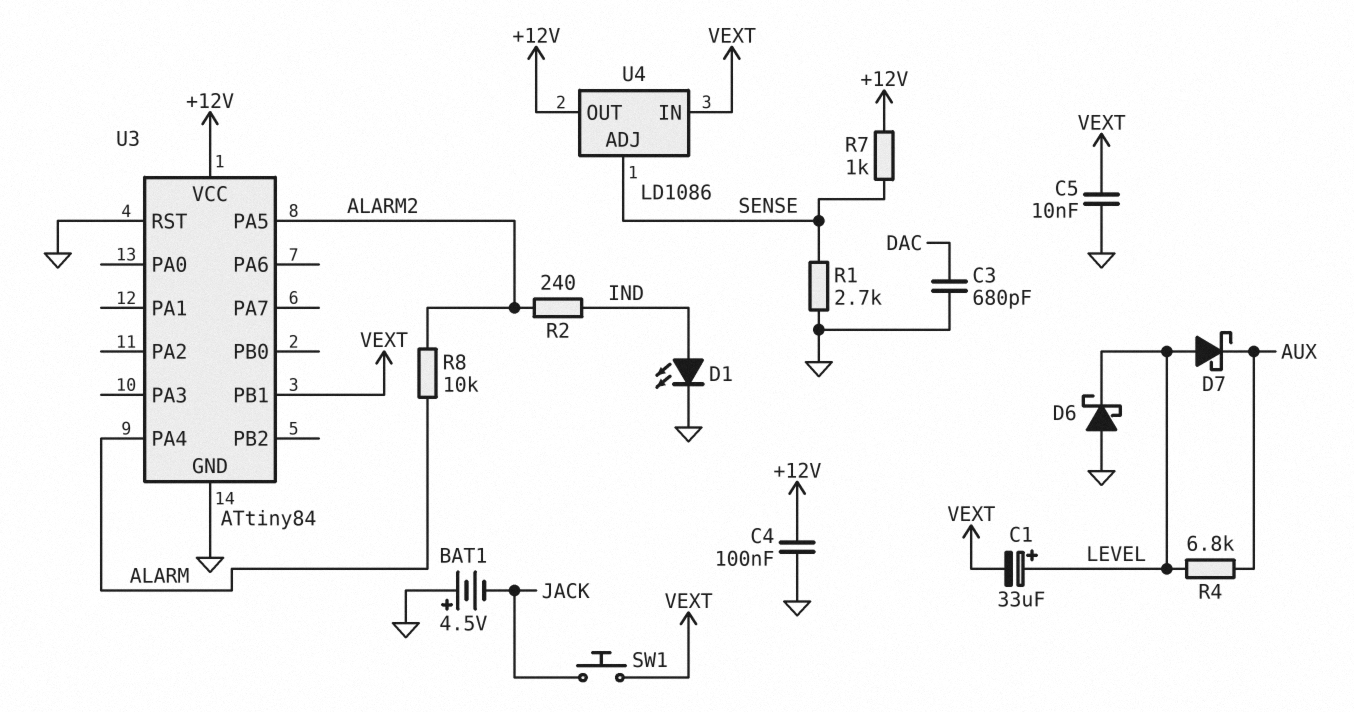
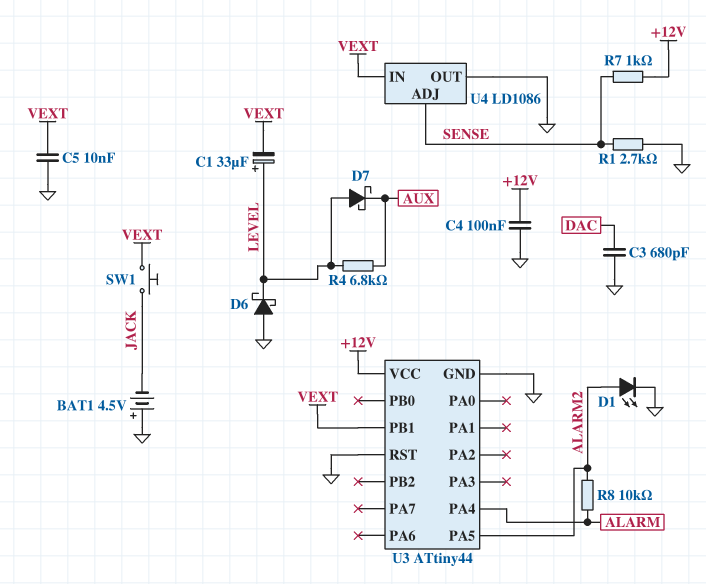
D1: LED (A IND, K GND) -> LED (A ALARM2, K GND)
R2: 240 (ALARM2, IND) -> none
U3: ATtiny84 -> ATtiny44
U4 pin OUT: +12V -> GND

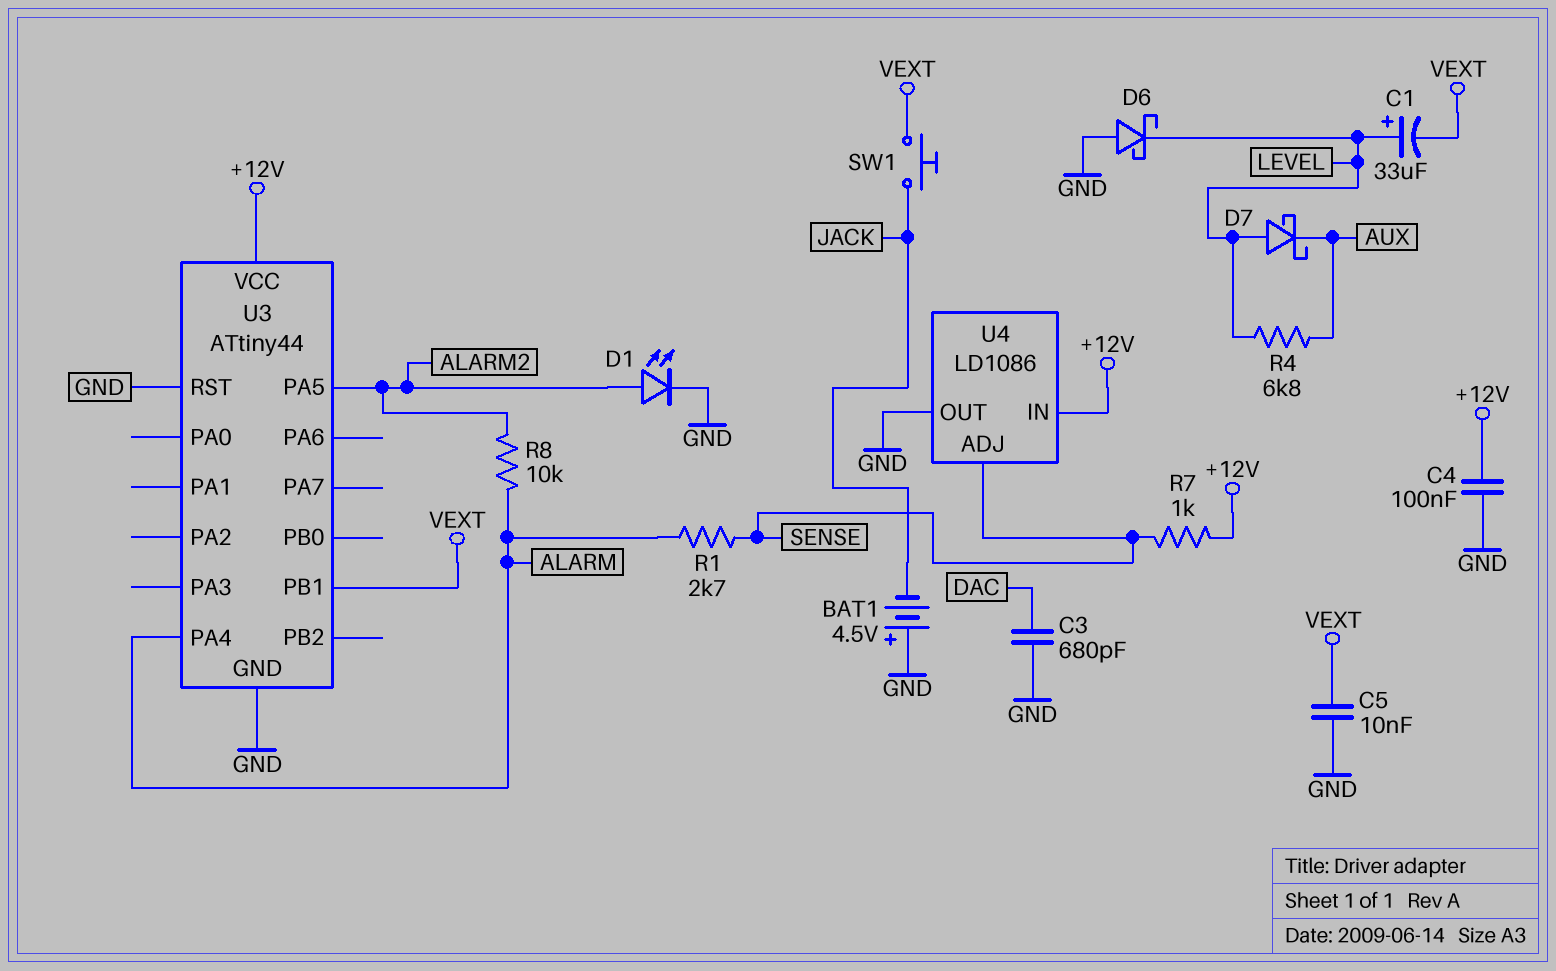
R1: 2.7k (GND, SENSE) -> 2.7k (ALARM, SENSE)
U4 pin IN: VEXT -> +12V

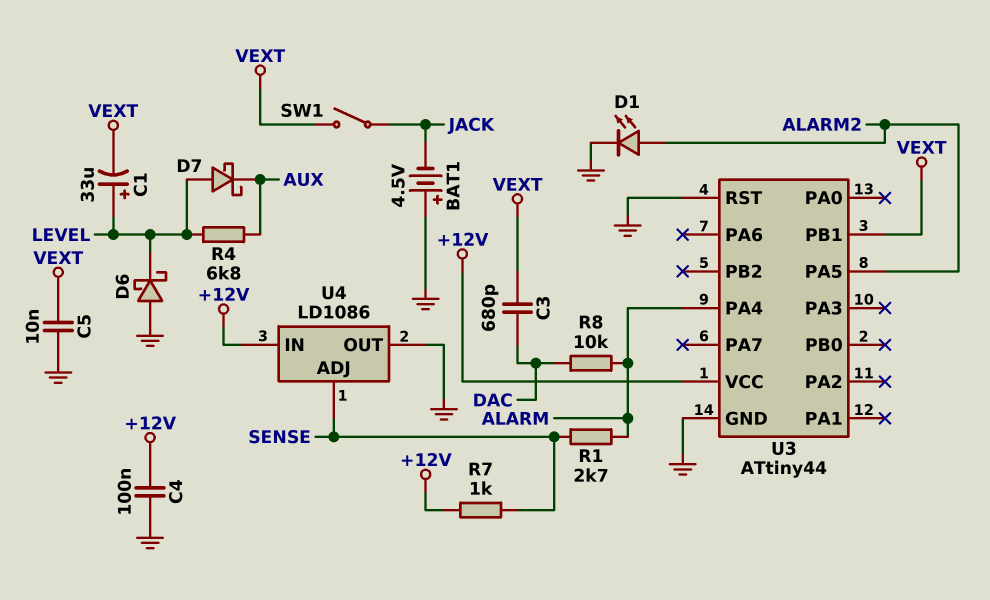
C3: 680pF (DAC, GND) -> 680pF (DAC, VEXT)
R8: 10k (ALARM, ALARM2) -> 10k (ALARM, DAC)
SW1: button (JACK, VEXT) -> switch (JACK, VEXT)

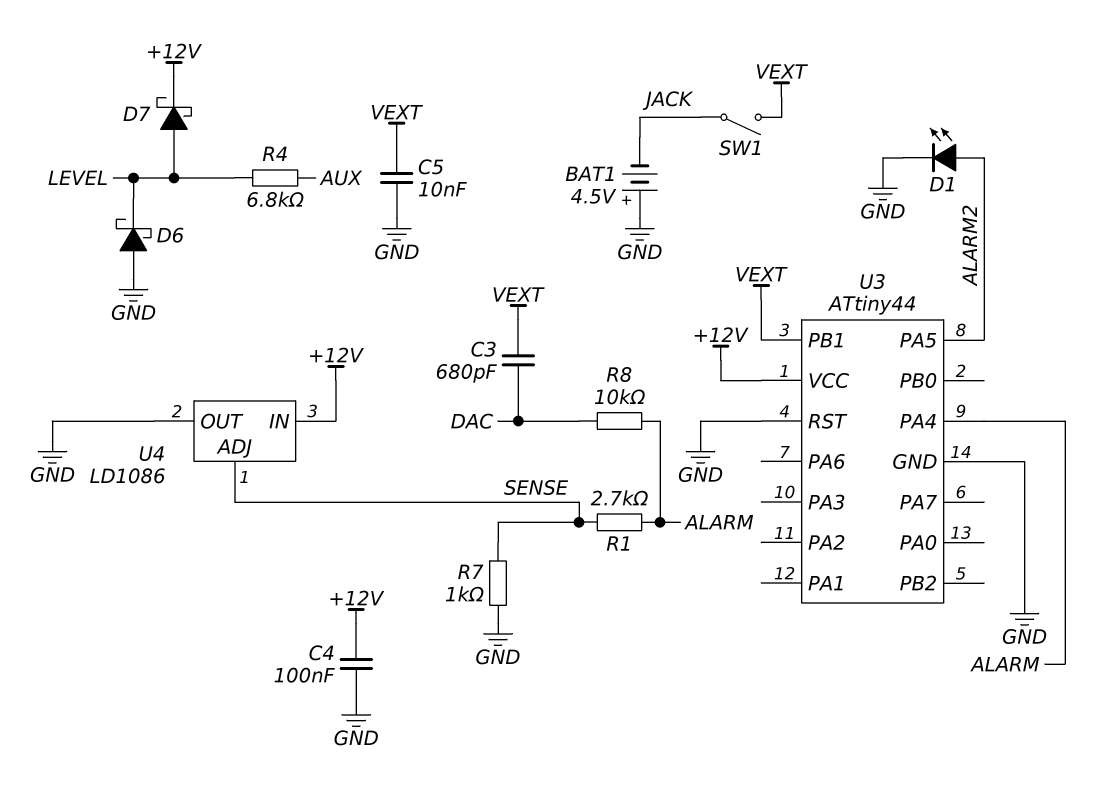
C1: 33uF (plus LEVEL, minus VEXT) -> none
D7: schottky (A LEVEL, K AUX) -> schottky (A LEVEL, K +12V)
R7: 1k (+12V, SENSE) -> 1k (GND, SENSE)

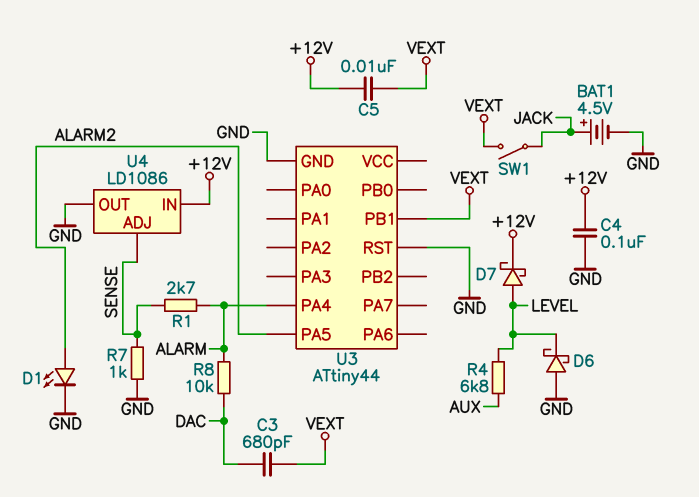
BAT1: 4.5V (plus GND, minus JACK) -> 4.5V (plus JACK, minus GND)
C5: 10nF (GND, VEXT) -> 10nF (+12V, VEXT)
U3 pin VCC: +12V -> none

